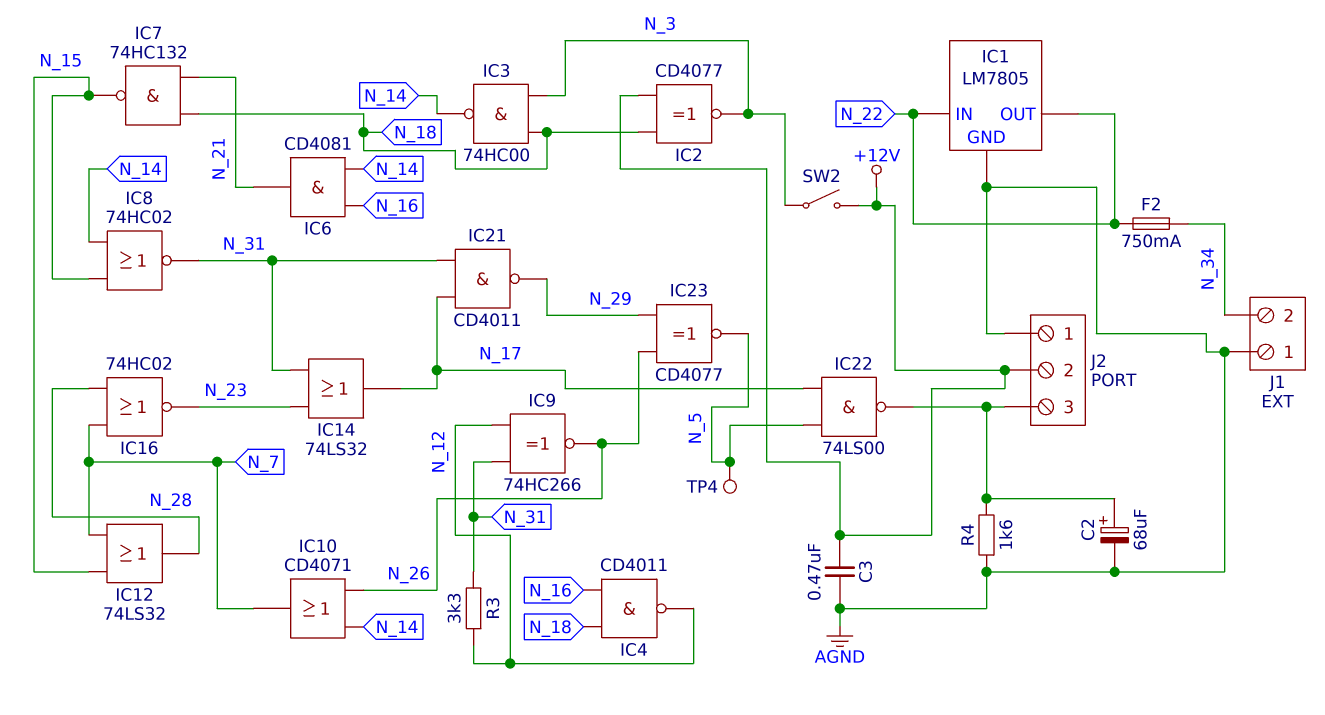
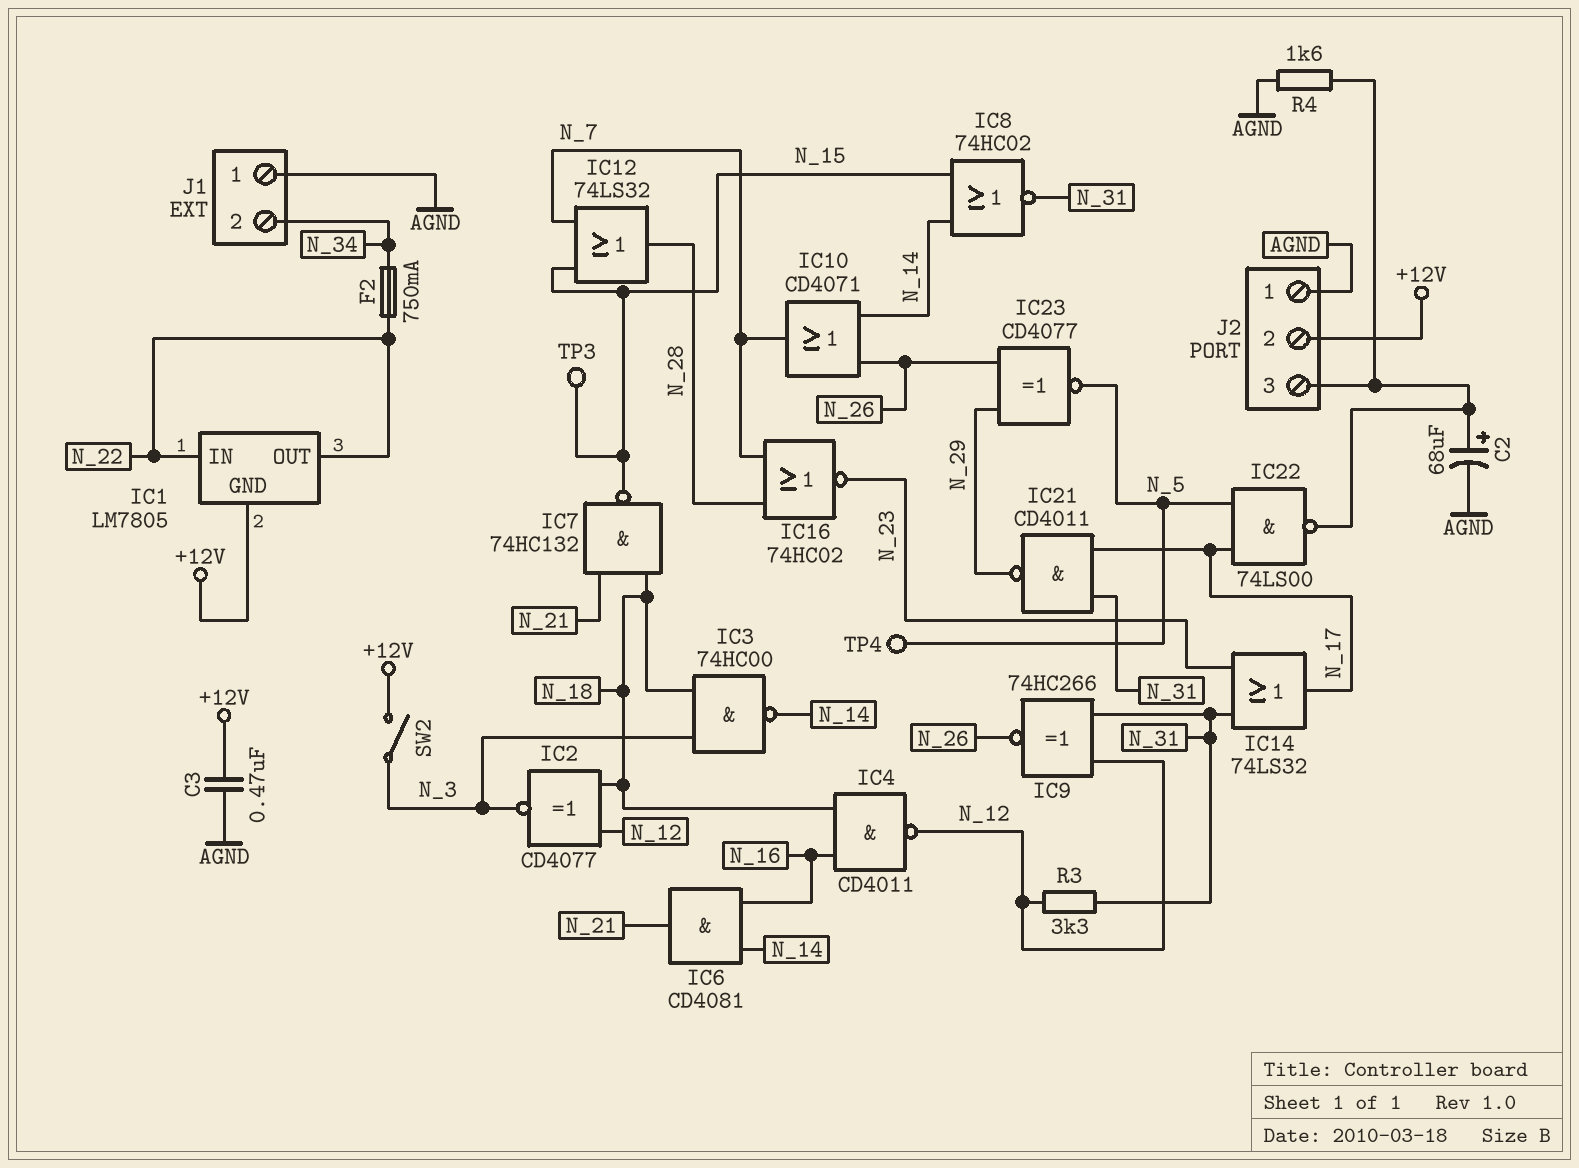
IC1 pin GND: AGND -> +12V
IC2: XNOR CD4077 (in +12V, in N_18, out N_3) -> XNOR CD4077 (in N_12, in N_18, out N_3)
TP3: none -> test point (N_15)

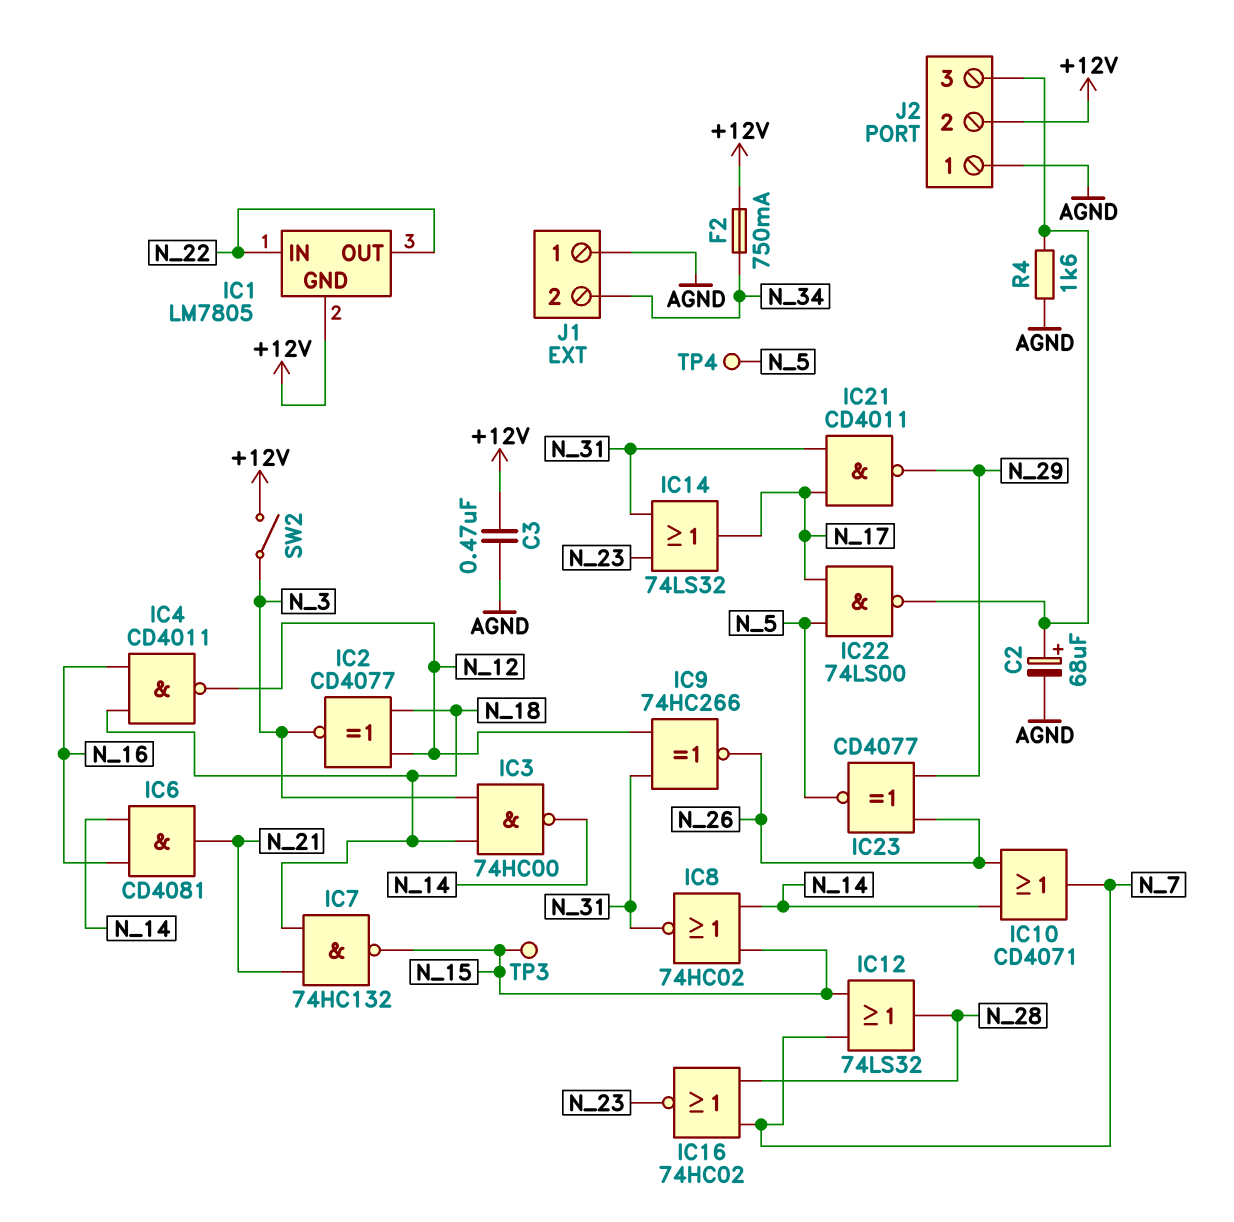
F2: 750mA (N_22, N_34) -> 750mA (+12V, N_34)
R3: 3.3k (N_12, N_31) -> none

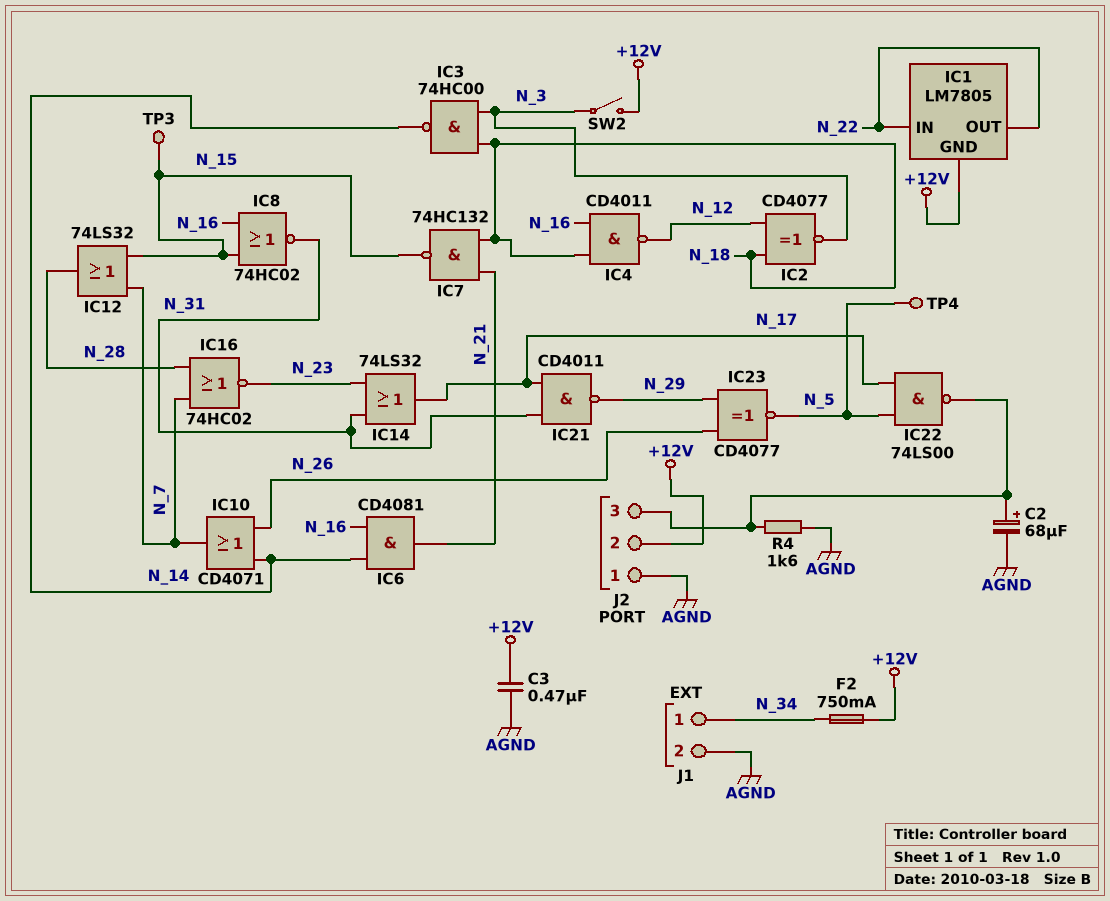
IC8: NOR 74HC02 (in N_14, in N_15, out N_31) -> NOR 74HC02 (in N_15, in N_16, out N_31)
IC9: XNOR 74HC266 (in N_12, in N_31, out N_26) -> none
J1 pin 1: AGND -> N_34
J1 pin 2: N_34 -> AGND

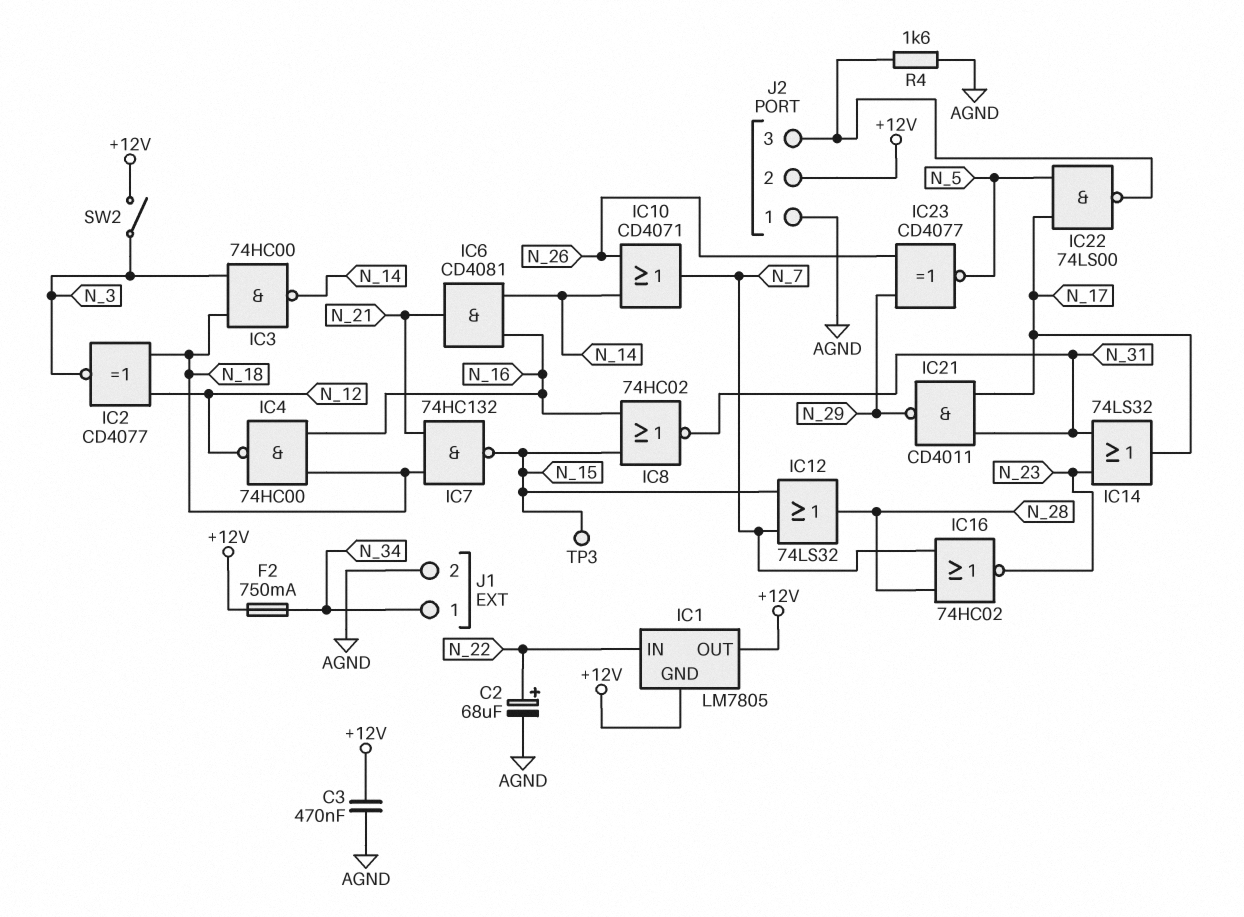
C2: 68uF (plus J2/3, minus AGND) -> 68uF (plus N_22, minus AGND)
IC1 pin OUT: N_22 -> +12V
IC4: NAND CD4011 (in N_16, in N_18, out N_12) -> NAND 74HC00 (in N_16, in N_18, out N_12)
TP4: test point (N_5) -> none

